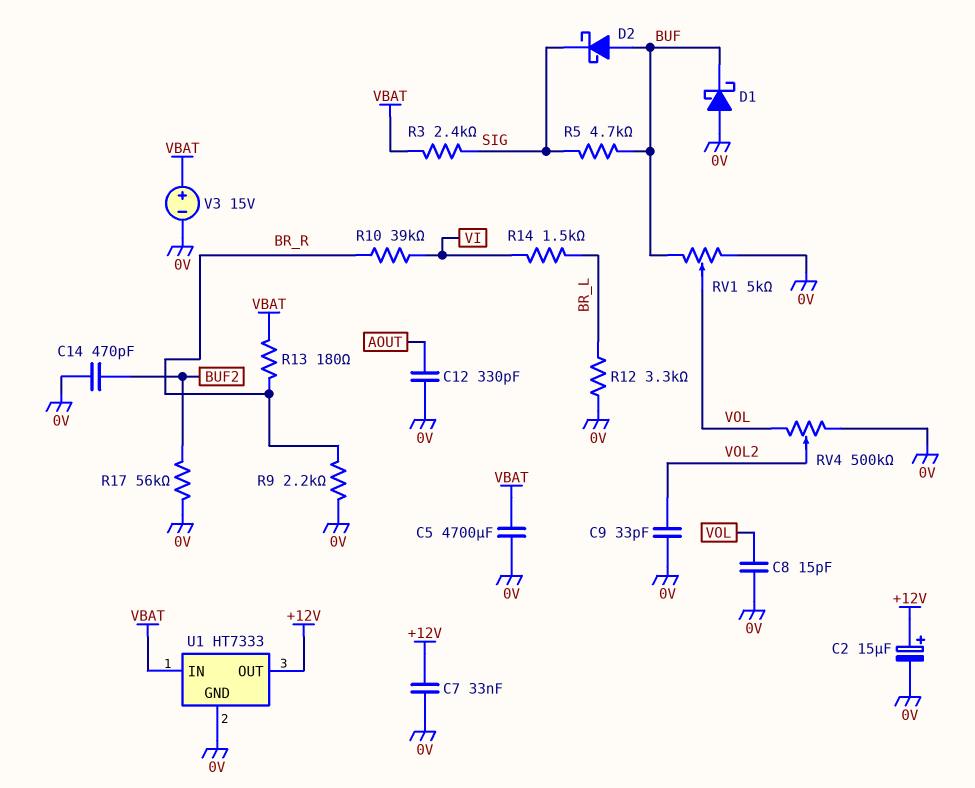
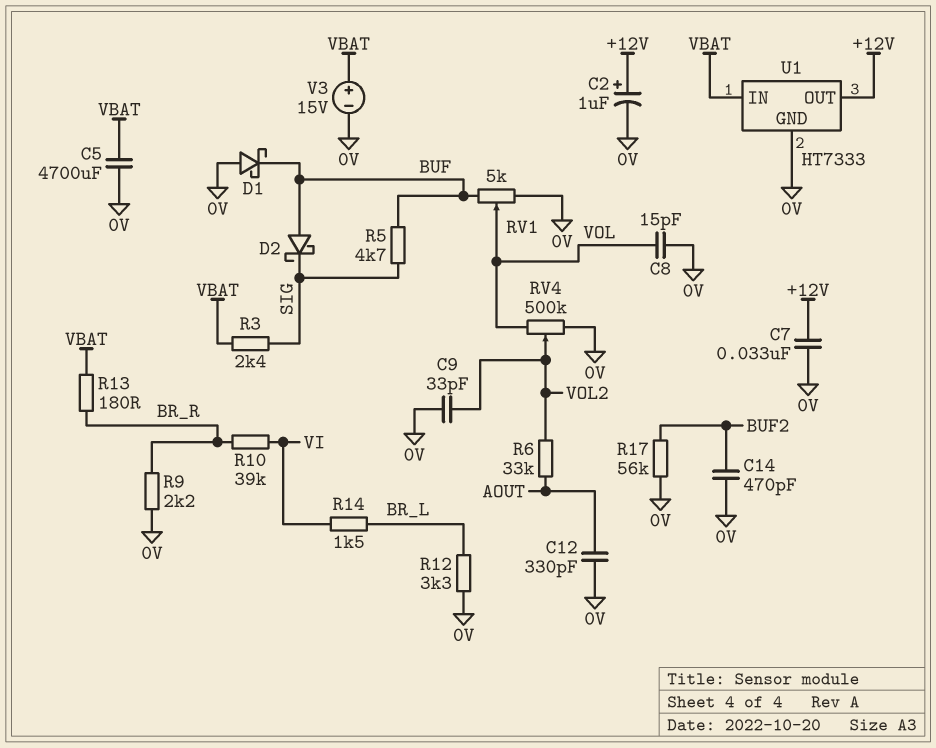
C2: 15uF (plus +12V, minus 0V) -> 1uF (plus +12V, minus 0V)
R6: none -> 33k (AOUT, VOL2)

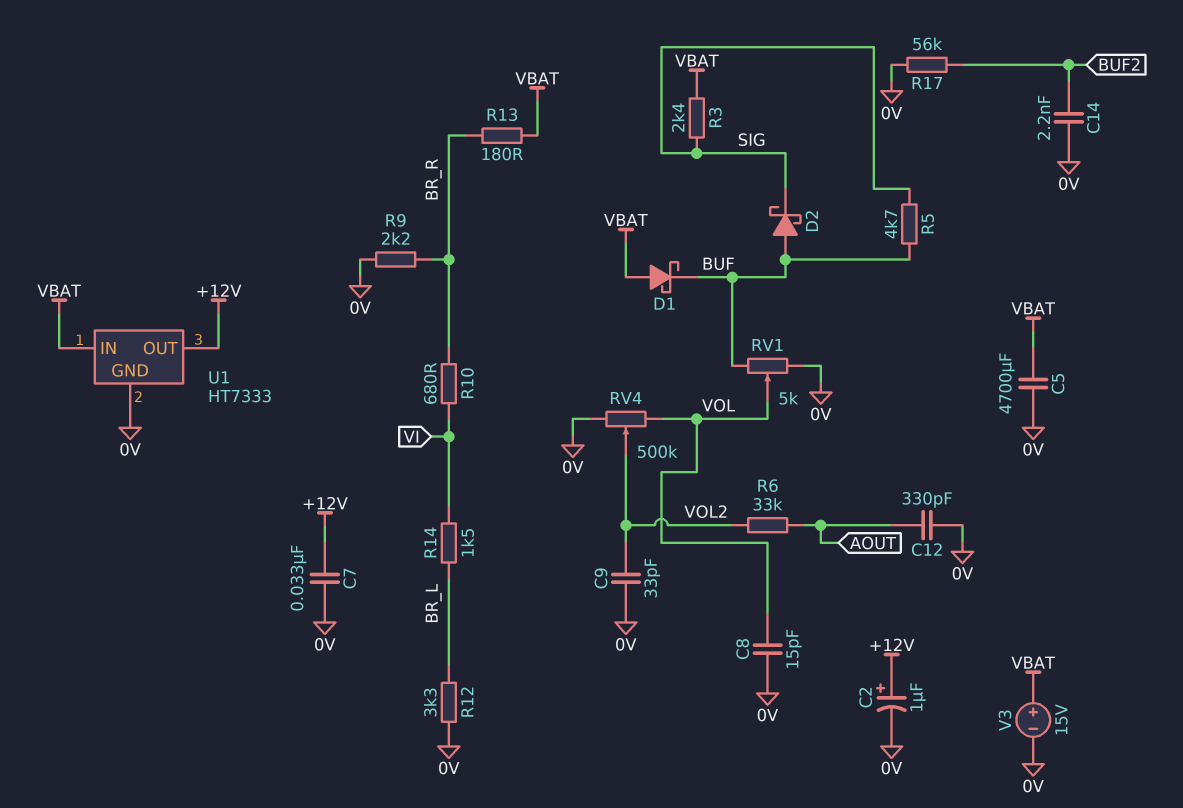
C14: 470pF (0V, BUF2) -> 2.2nF (0V, BUF2)
D1: schottky (A 0V, K BUF) -> schottky (A VBAT, K BUF)
R10: 39k (BR_R, VI) -> 680 (BR_R, VI)

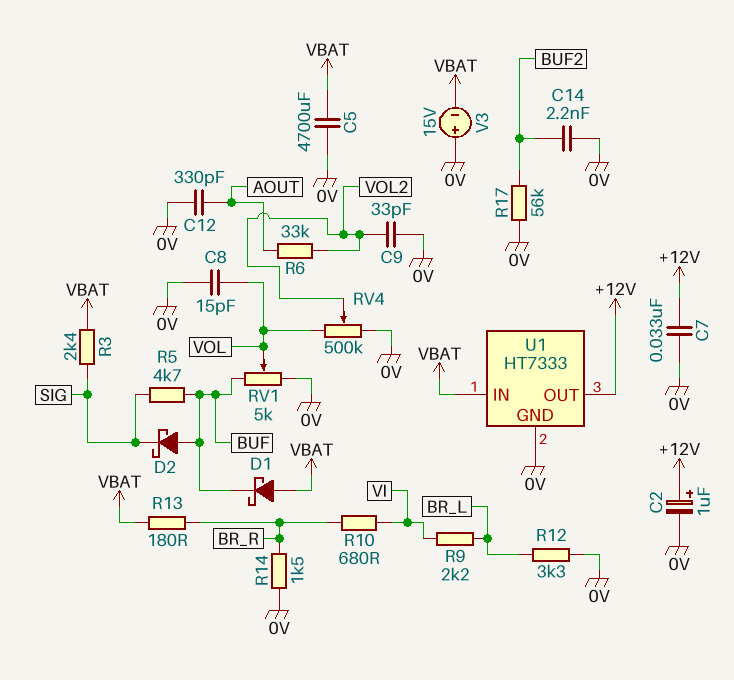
R9: 2.2k (0V, BR_R) -> 2.2k (BR_L, VI)
R14: 1.5k (BR_L, VI) -> 1.5k (0V, BR_R)
V3: 15V (plus VBAT, minus 0V) -> 15V (plus 0V, minus VBAT)

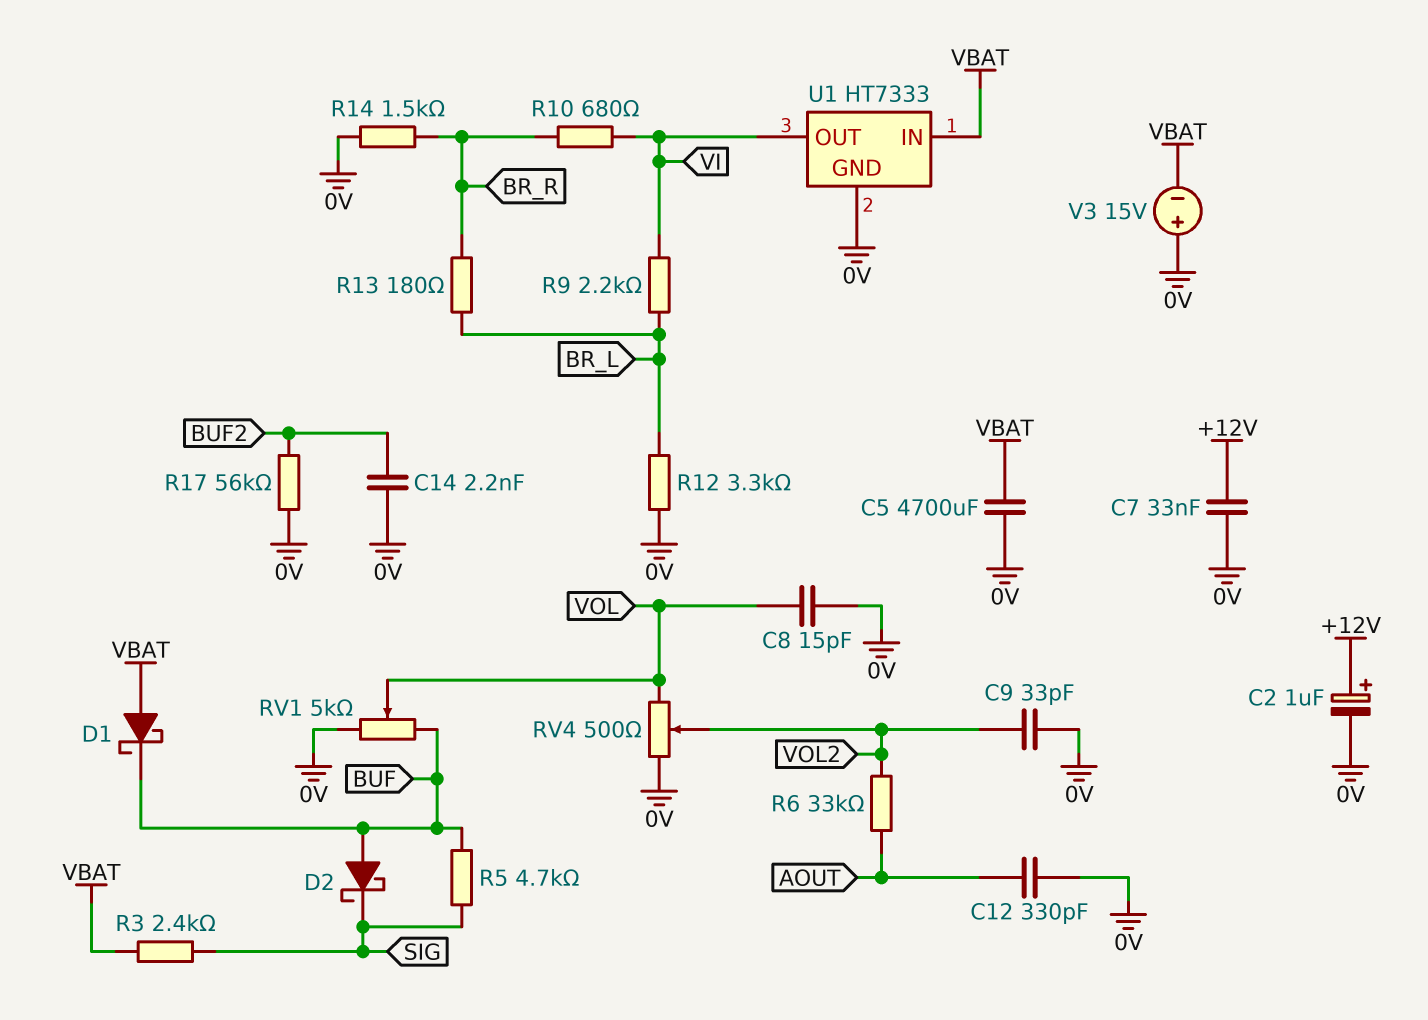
R13: 180 (BR_R, VBAT) -> 180 (BR_L, BR_R)
RV4: 500k (0V, VOL, wiper VOL2) -> 500 (0V, VOL, wiper VOL2)
U1 pin OUT: +12V -> VI

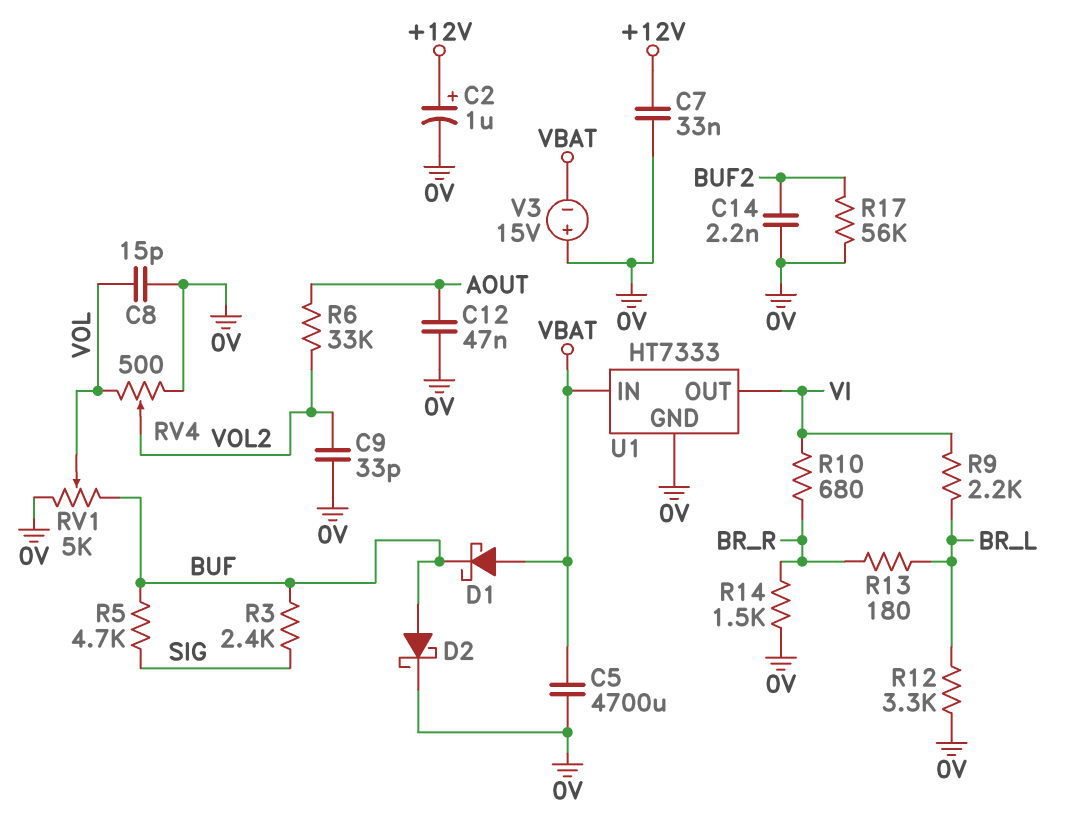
C12: 330pF (0V, AOUT) -> 47nF (0V, AOUT)
D2: schottky (A BUF, K SIG) -> schottky (A BUF, K 0V)
R3: 2.4k (SIG, VBAT) -> 2.4k (BUF, SIG)

